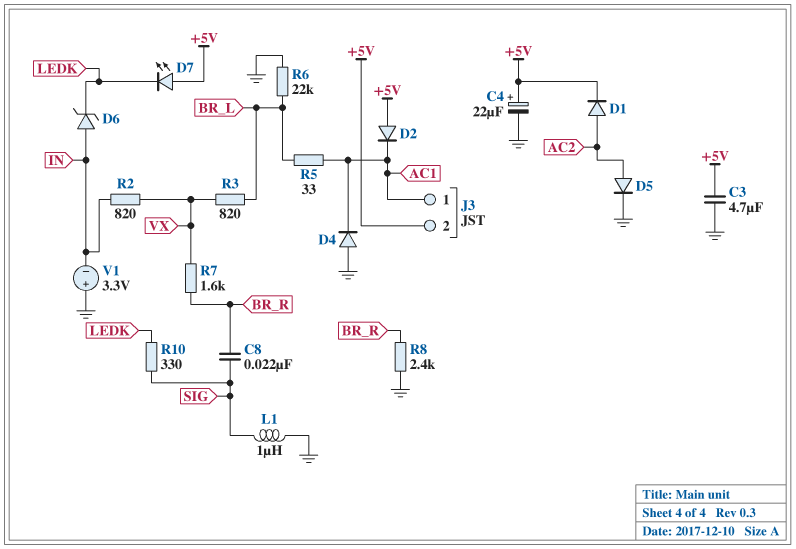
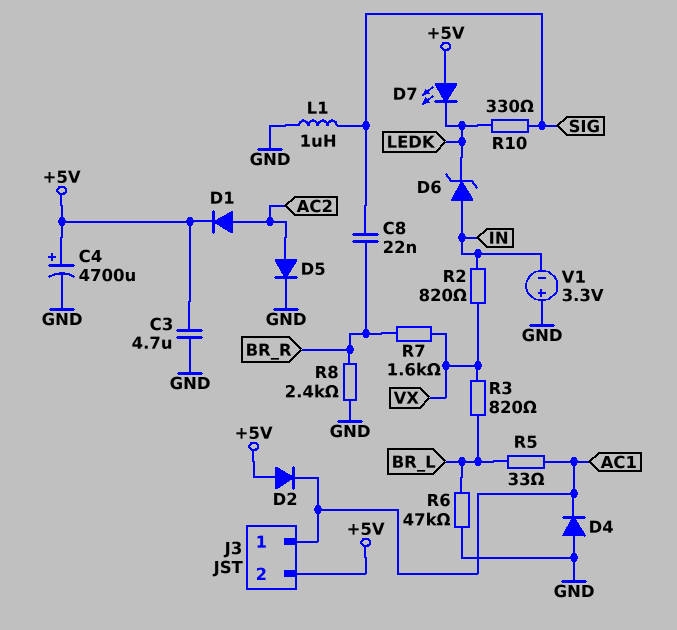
C4: 22uF (plus +5V, minus GND) -> 4700uF (plus +5V, minus GND)
R6: 22k (BR_L, GND) -> 47k (BR_L, GND)

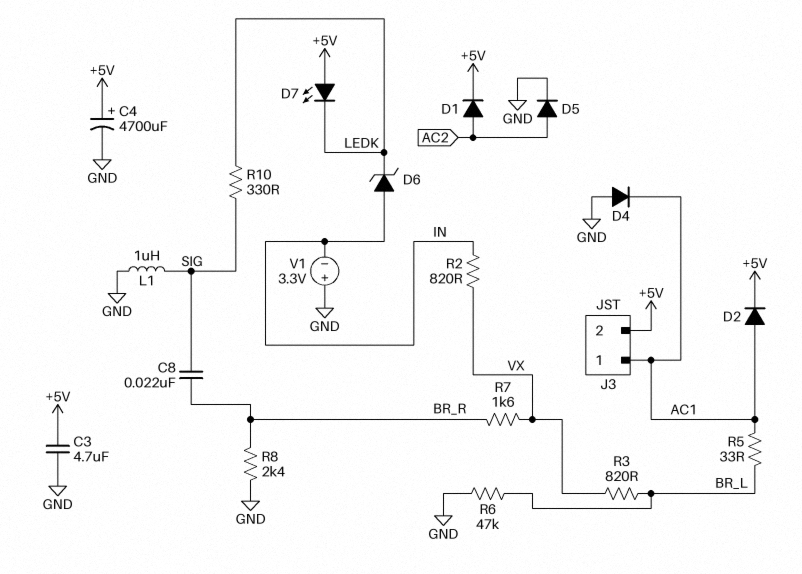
D2: diode (A +5V, K AC1) -> diode (A AC1, K +5V)

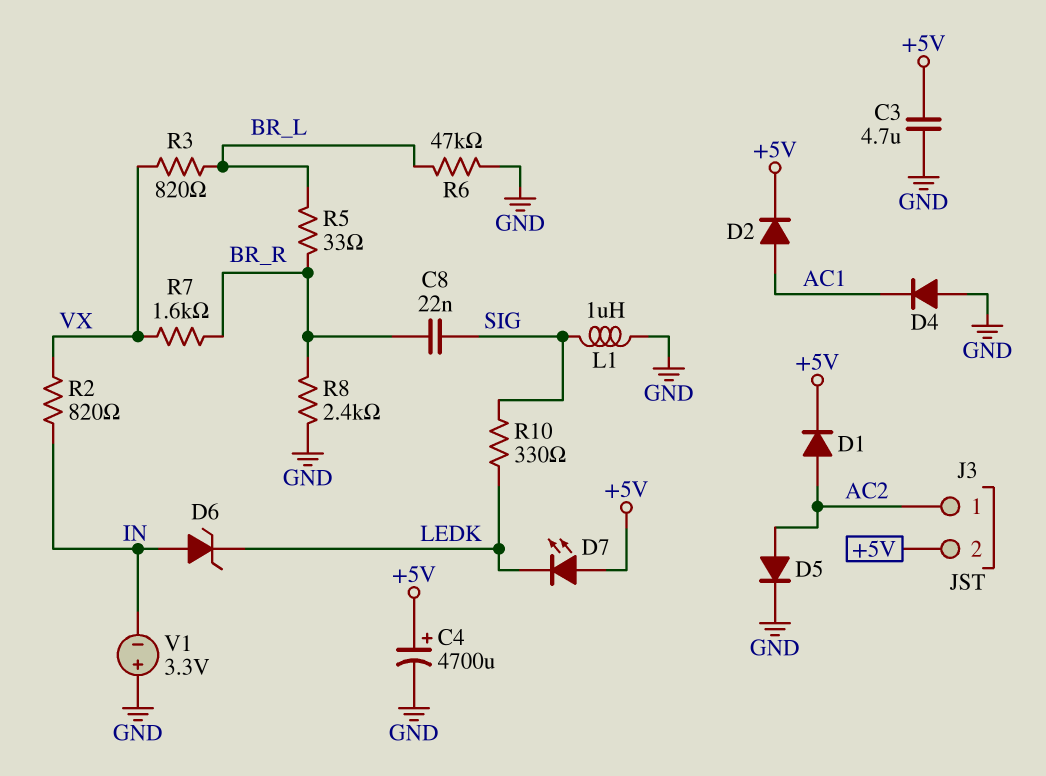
J3 pin 1: AC1 -> AC2
R5: 33 (AC1, BR_L) -> 33 (BR_L, BR_R)

